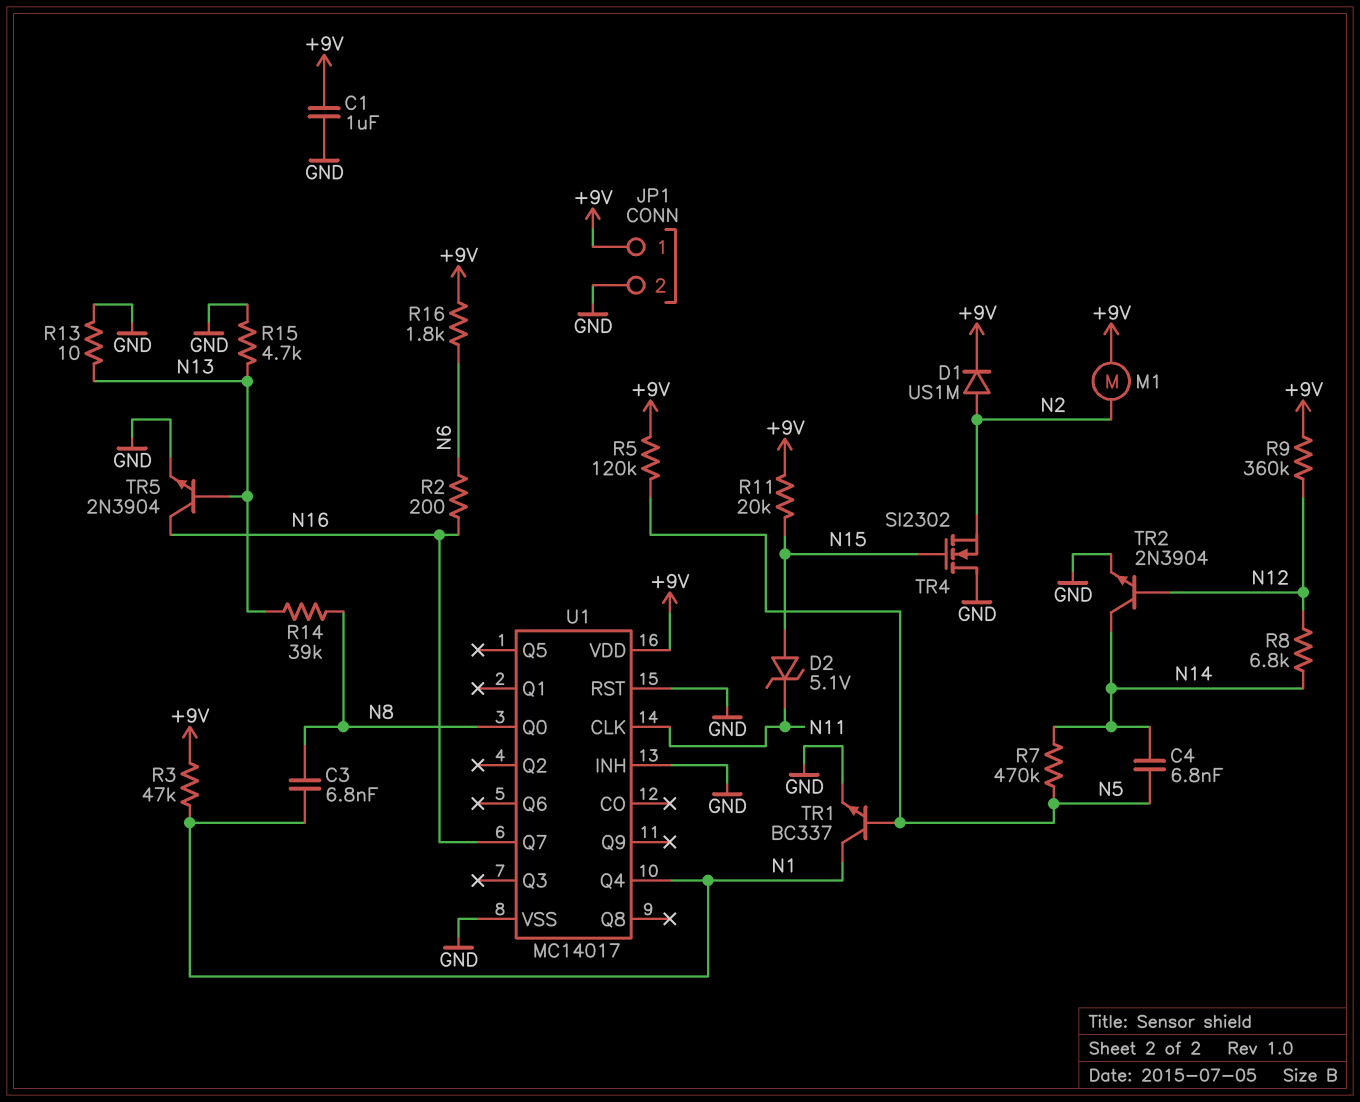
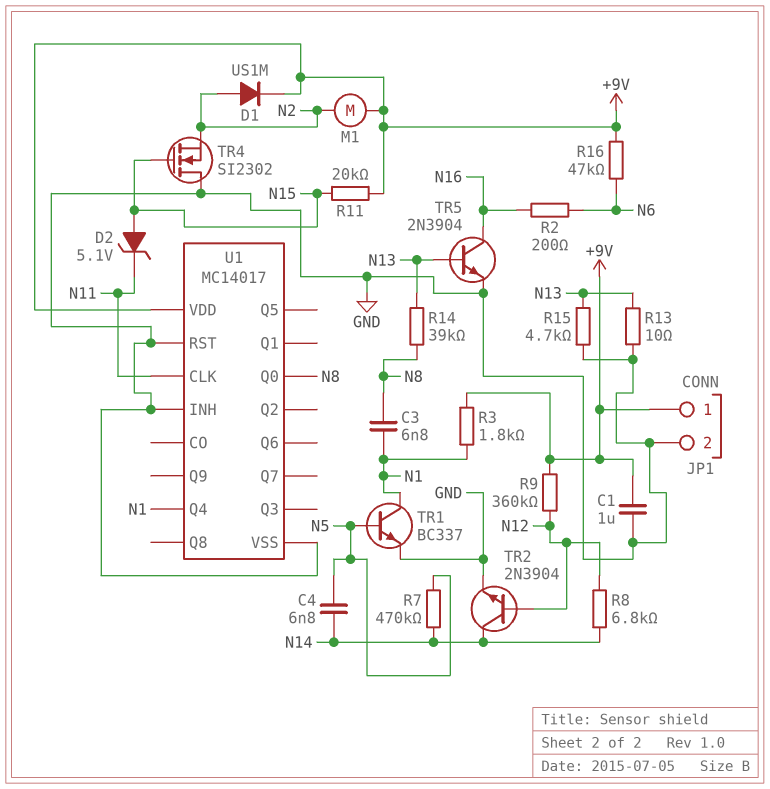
R3: 47k (+9V, N1) -> 1.8k (+9V, N1)
R5: 120k (+9V, N5) -> none
R16: 1.8k (+9V, N6) -> 47k (+9V, N6)
U1 pin Q7: N16 -> none

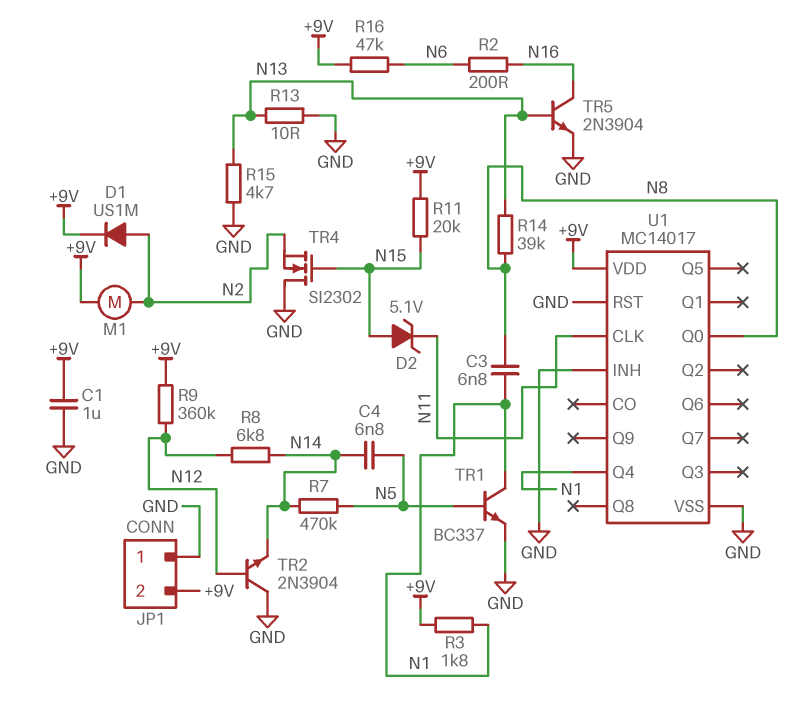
JP1 pin 1: +9V -> GND
JP1 pin 2: GND -> +9V
TR2: NPN 2N3904 (B N12, C N14, E GND) -> NPN 2N3904 (B N12, C GND, E N14)

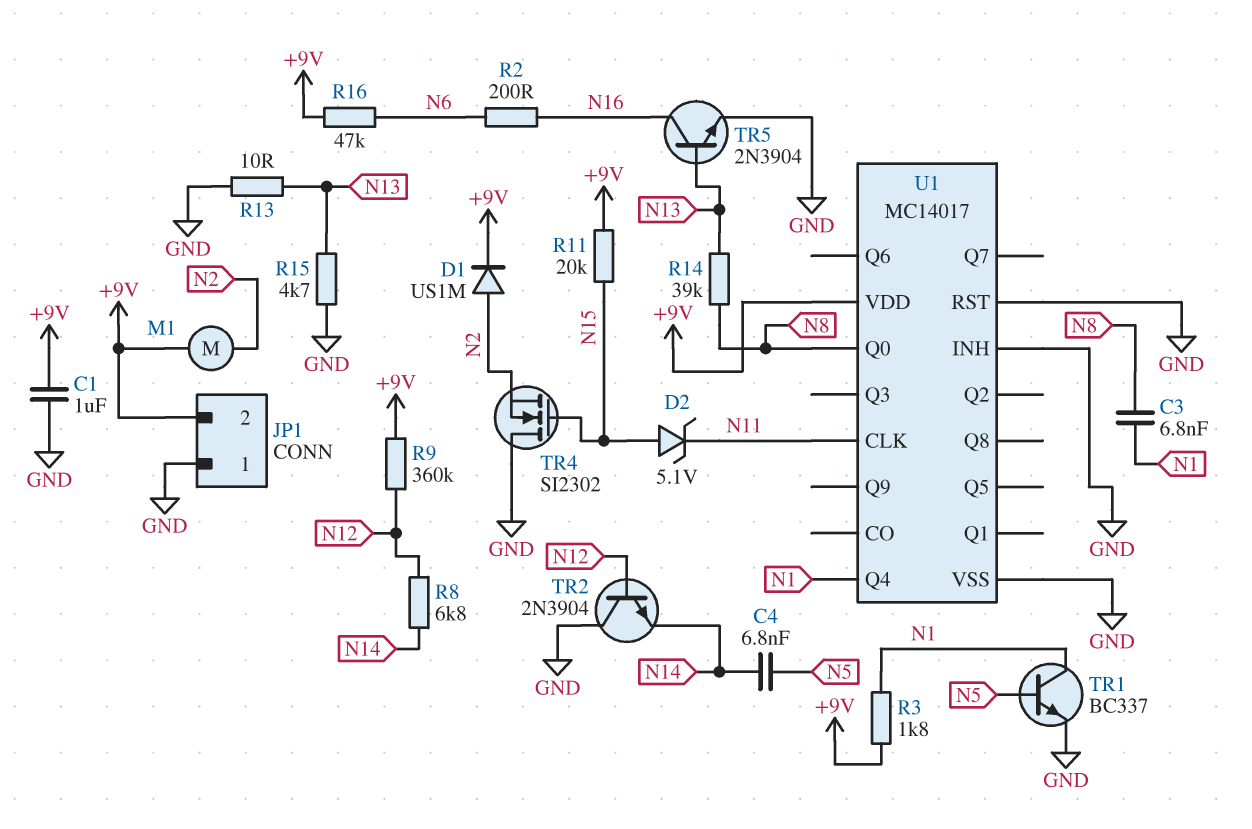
R7: 470k (N5, N14) -> none

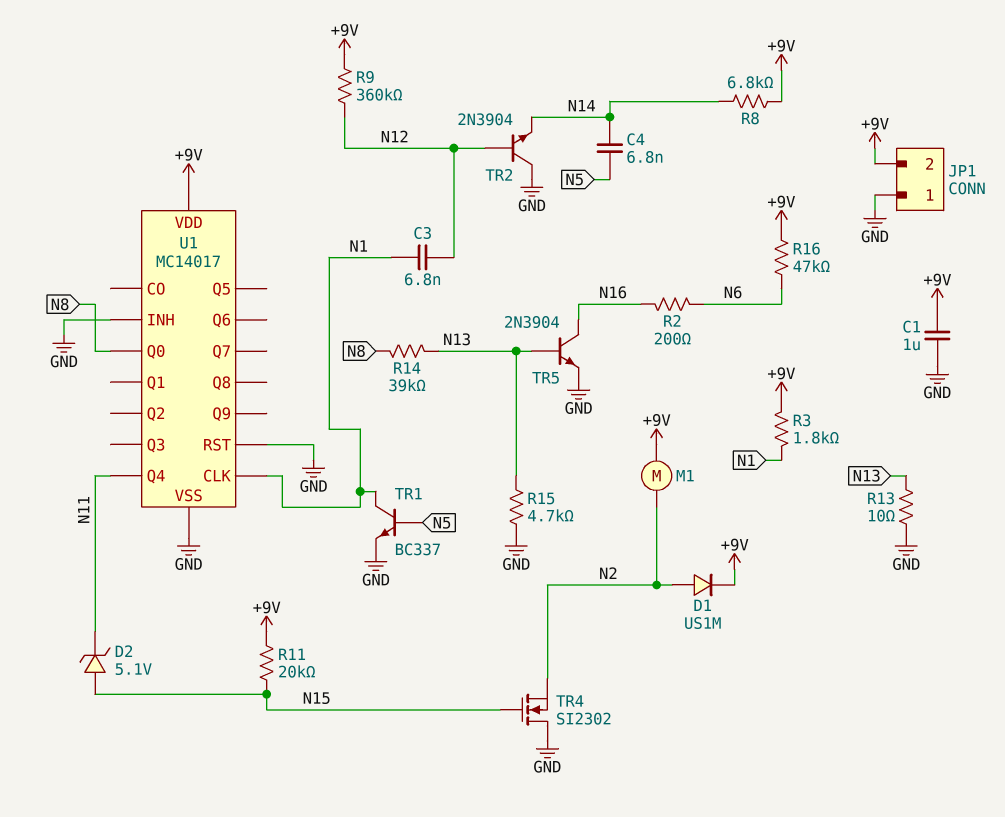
C3: 6.8nF (N1, N8) -> 6.8nF (N1, N12)
R8: 6.8k (N12, N14) -> 6.8k (+9V, N14)
U1 pin CLK: N11 -> N1
U1 pin Q4: N1 -> N11

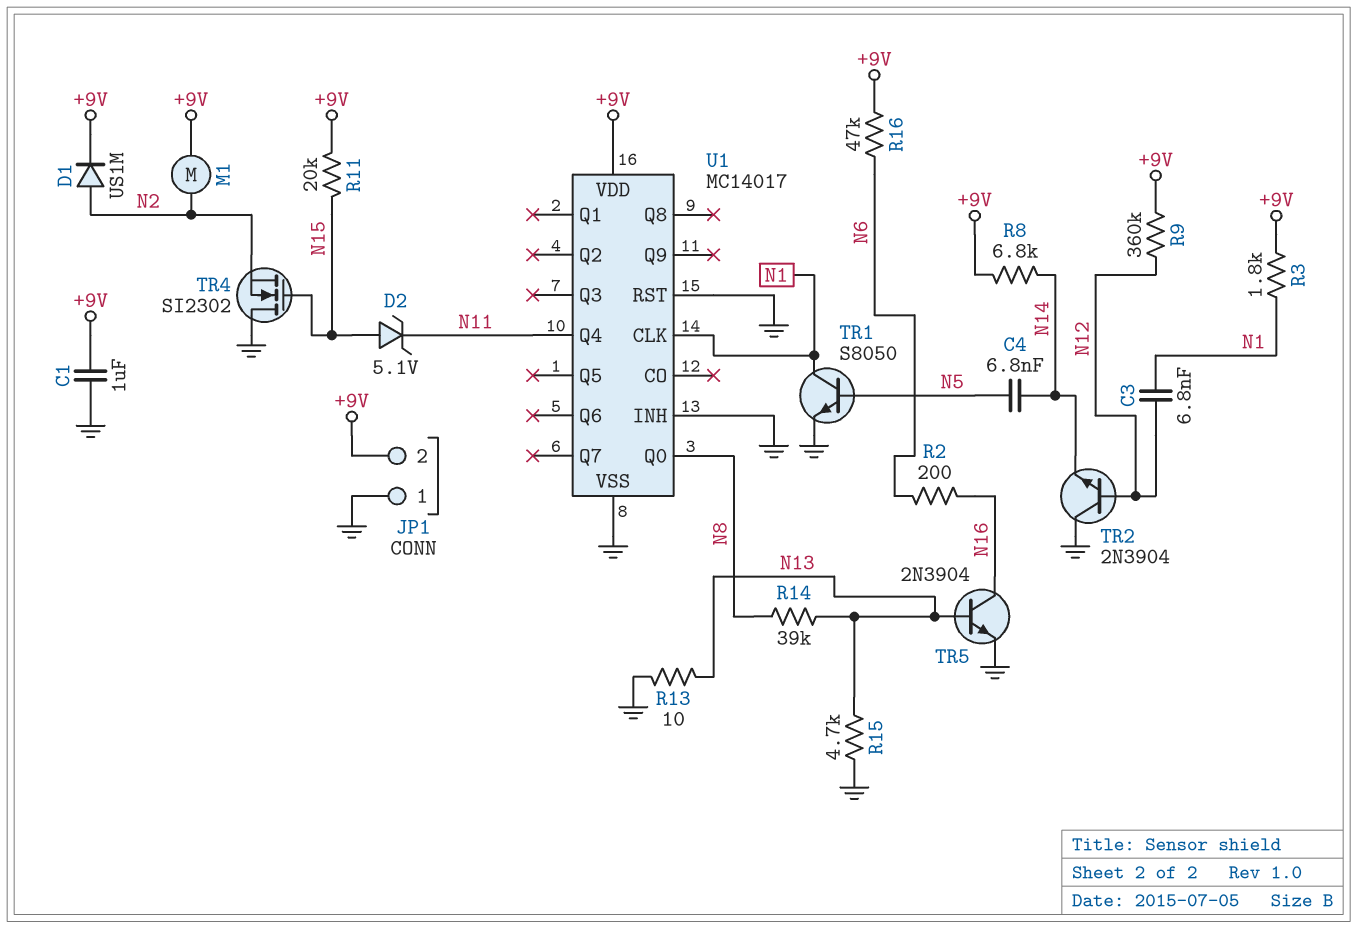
TR1: NPN BC337 (B N5, C N1, E GND) -> NPN S8050 (B N5, C N1, E GND)

